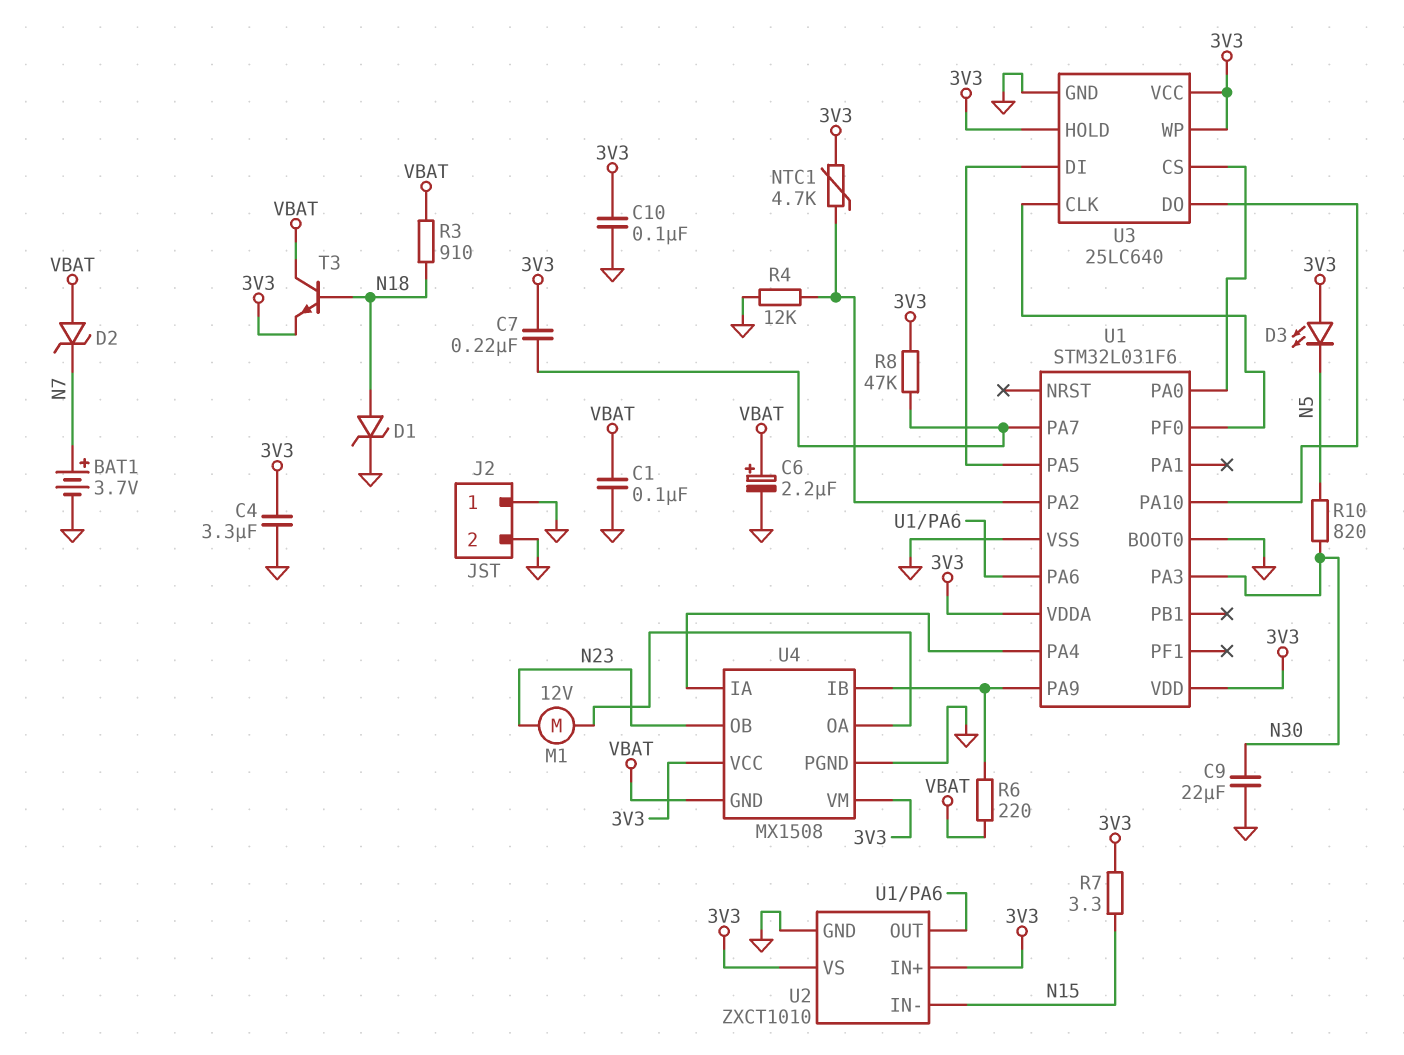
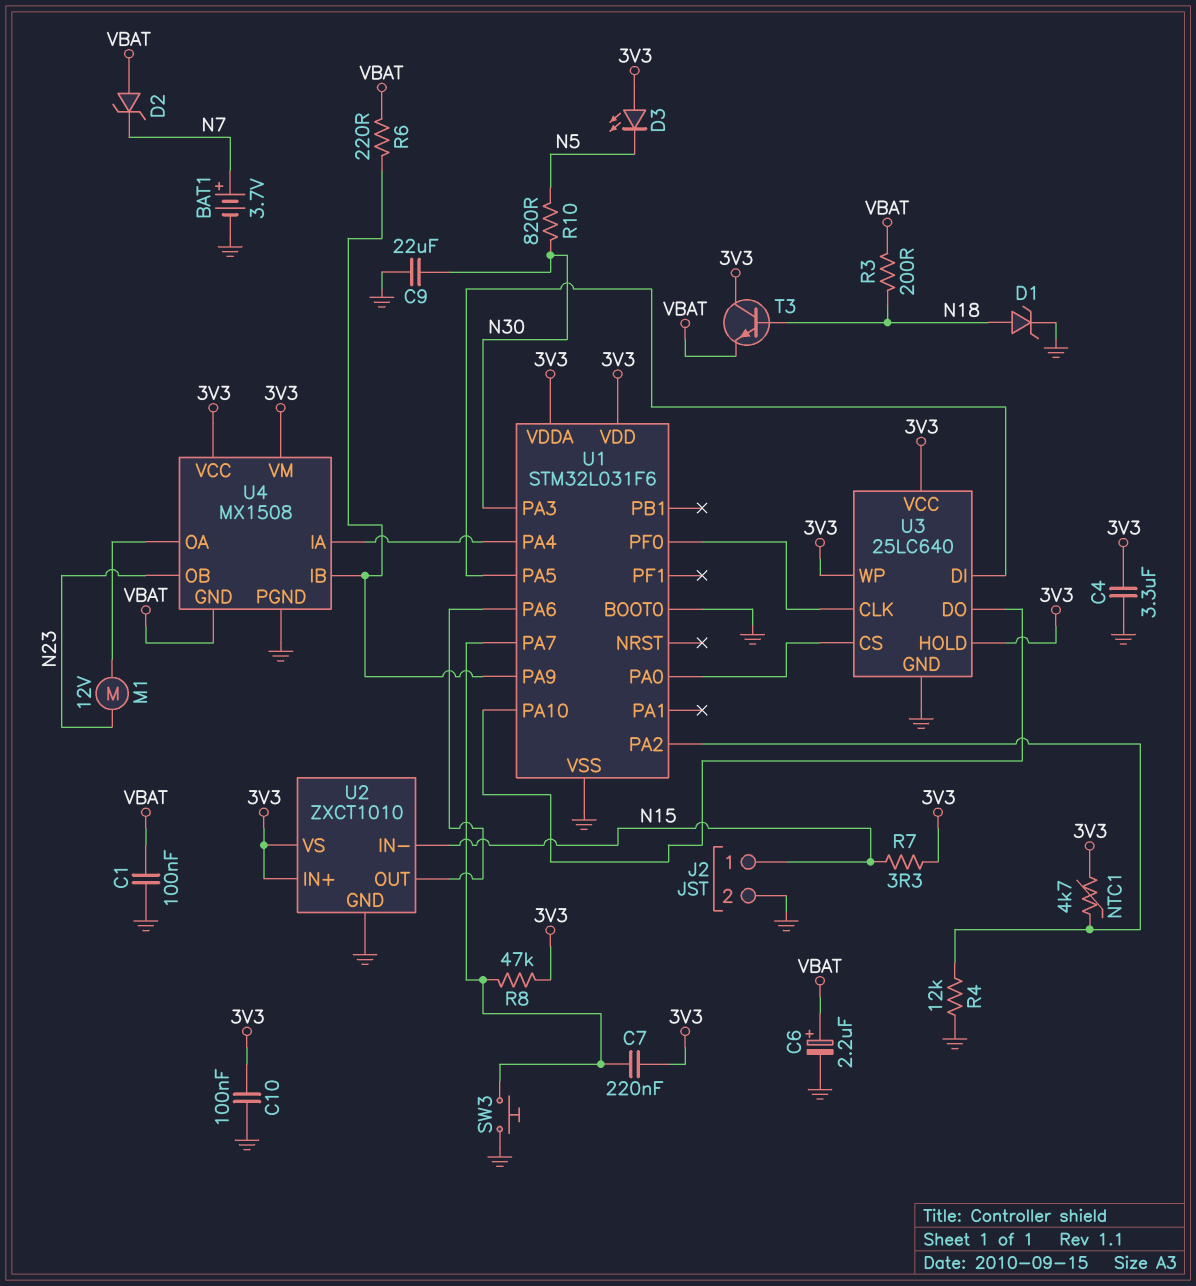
J2 pin 1: GND -> N15
R3: 910 (N18, VBAT) -> 200 (N18, VBAT)
SW3: none -> button (GND, U1/PA7)
T3: NPN (B N18, C VBAT, E 3V3) -> NPN (B N18, C 3V3, E VBAT)

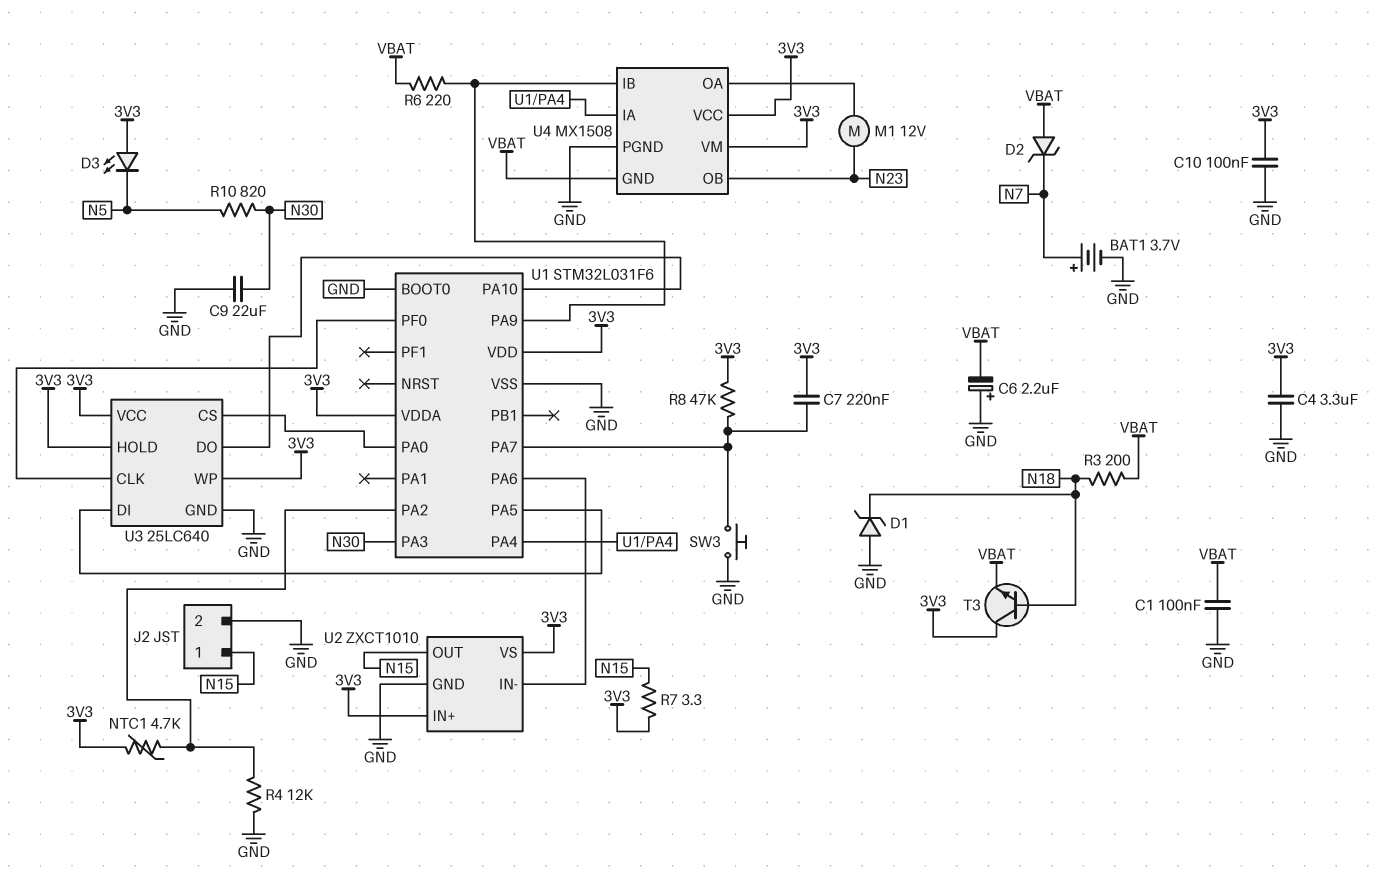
C6: 2.2uF (plus VBAT, minus GND) -> 2.2uF (plus GND, minus VBAT)
D1: zener (A N18, K GND) -> zener (A GND, K N18)
U2 pin IN-: N15 -> U1/PA6
U2 pin OUT: U1/PA6 -> N15

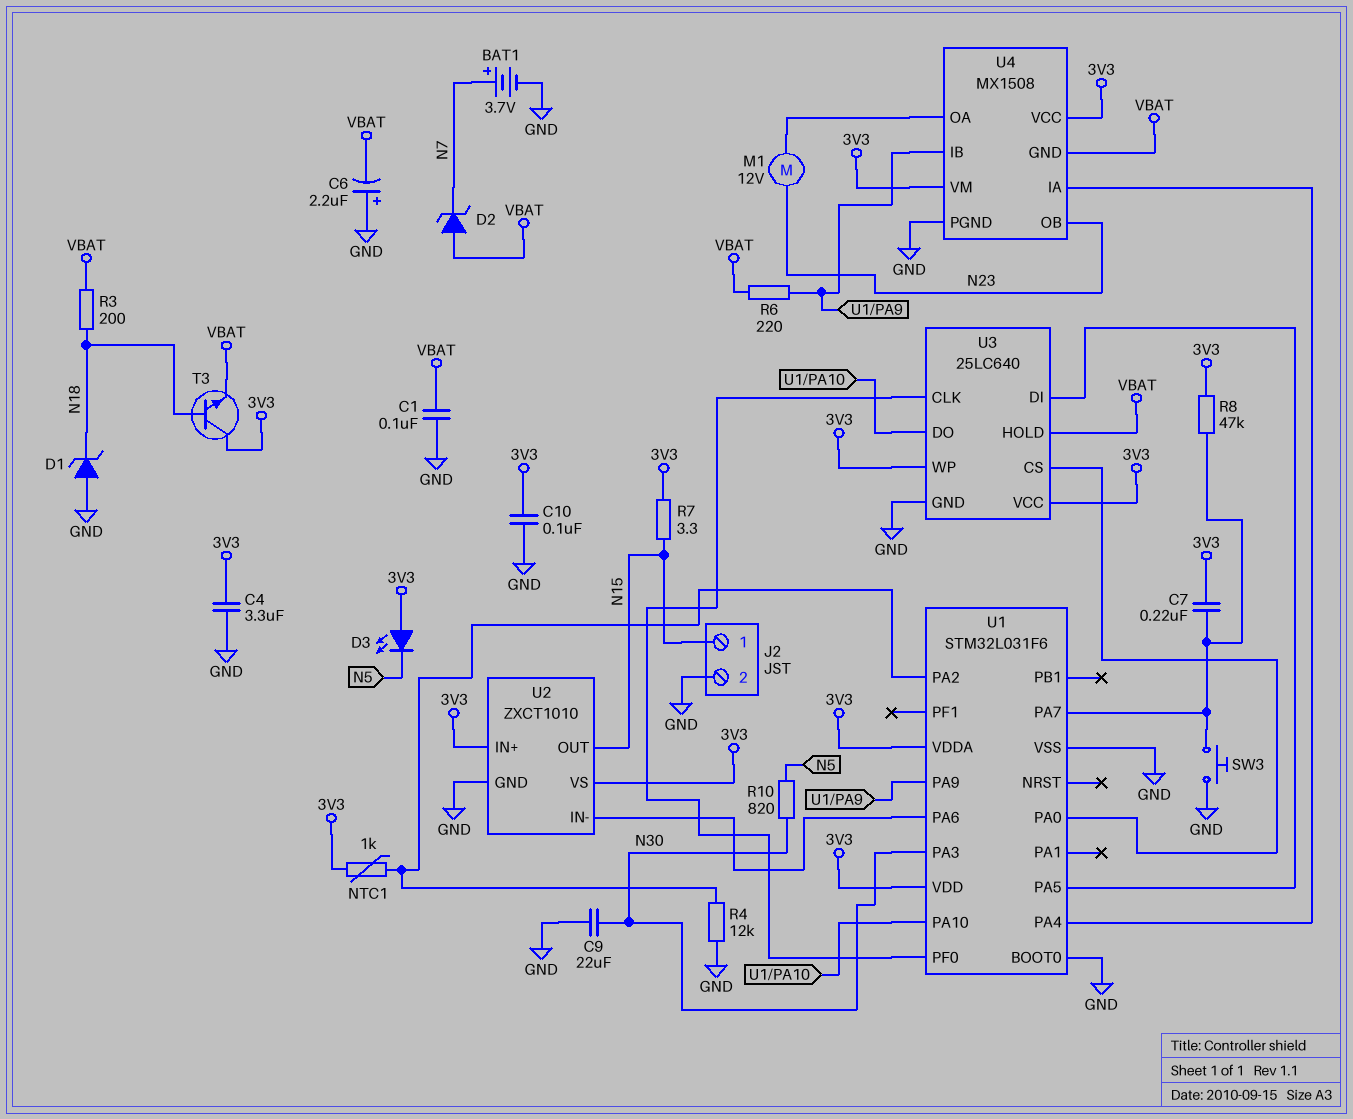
NTC1: 4.7k (3V3, U1/PA2) -> 1k (3V3, U1/PA2)
U3 pin HOLD: 3V3 -> VBAT

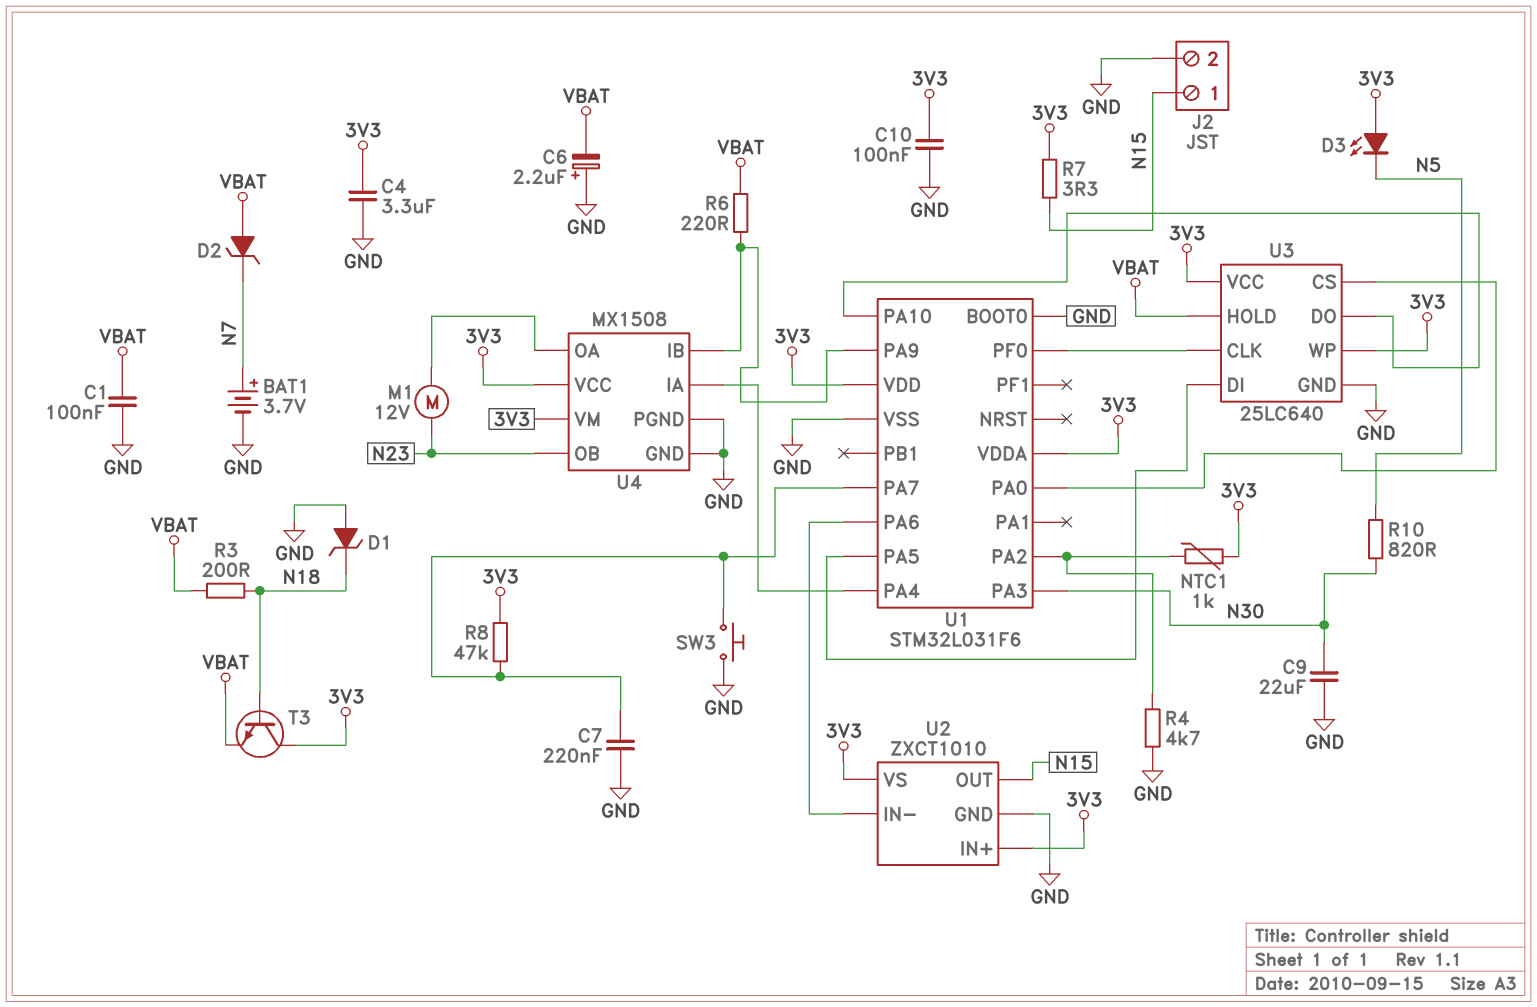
C7: 220nF (3V3, U1/PA7) -> 220nF (GND, U1/PA7)
R4: 12k (GND, U1/PA2) -> 4.7k (GND, U1/PA2)
U4 pin GND: VBAT -> GND

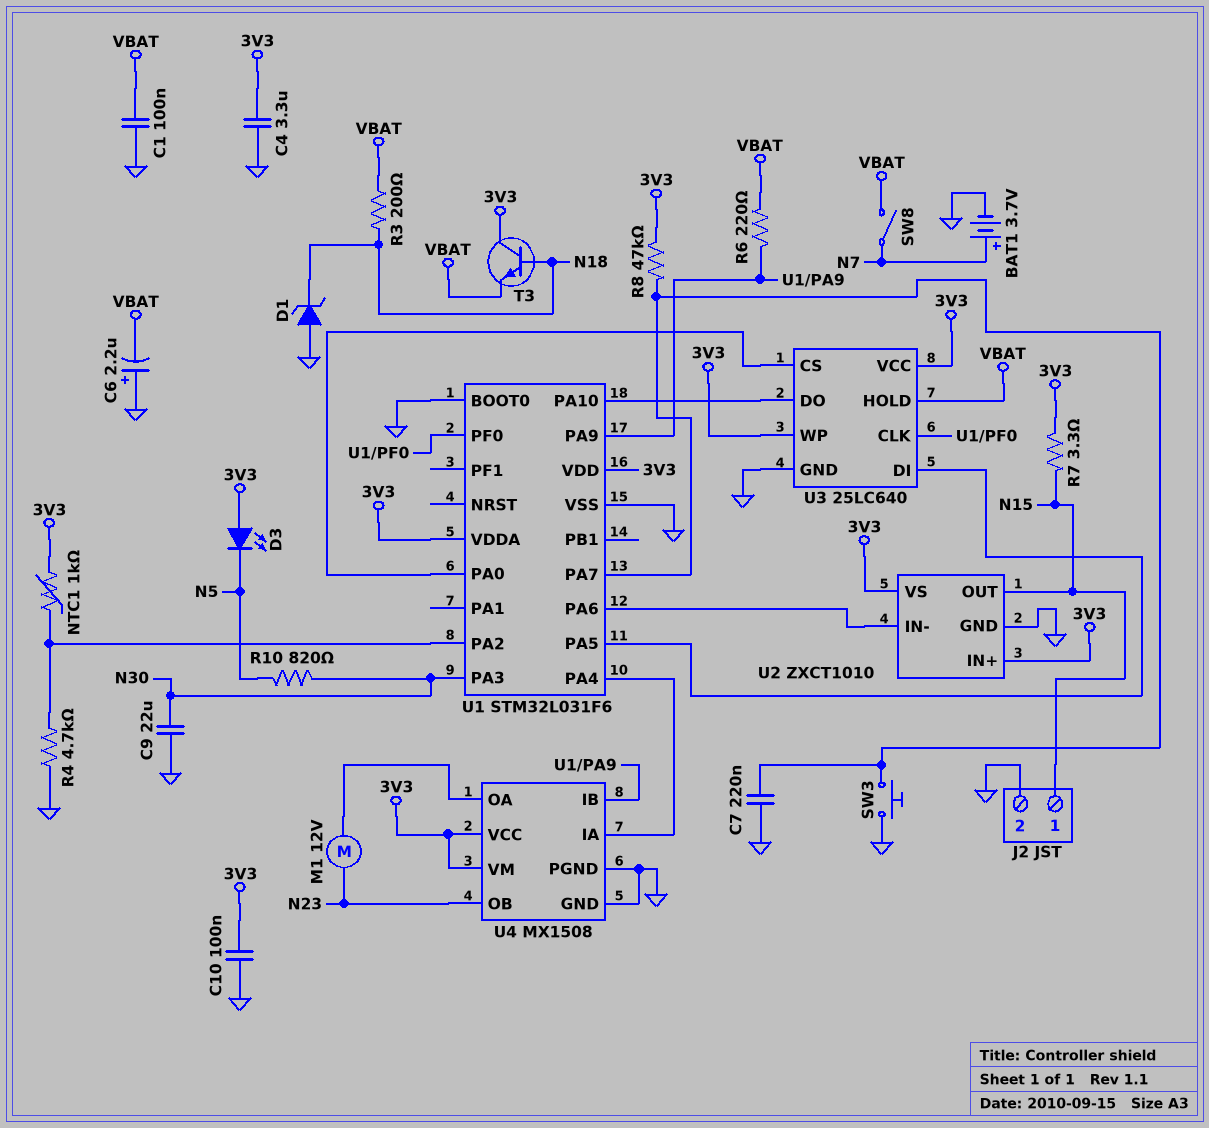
D2: zener (A VBAT, K N7) -> none
SW8: none -> switch (N7, VBAT)

